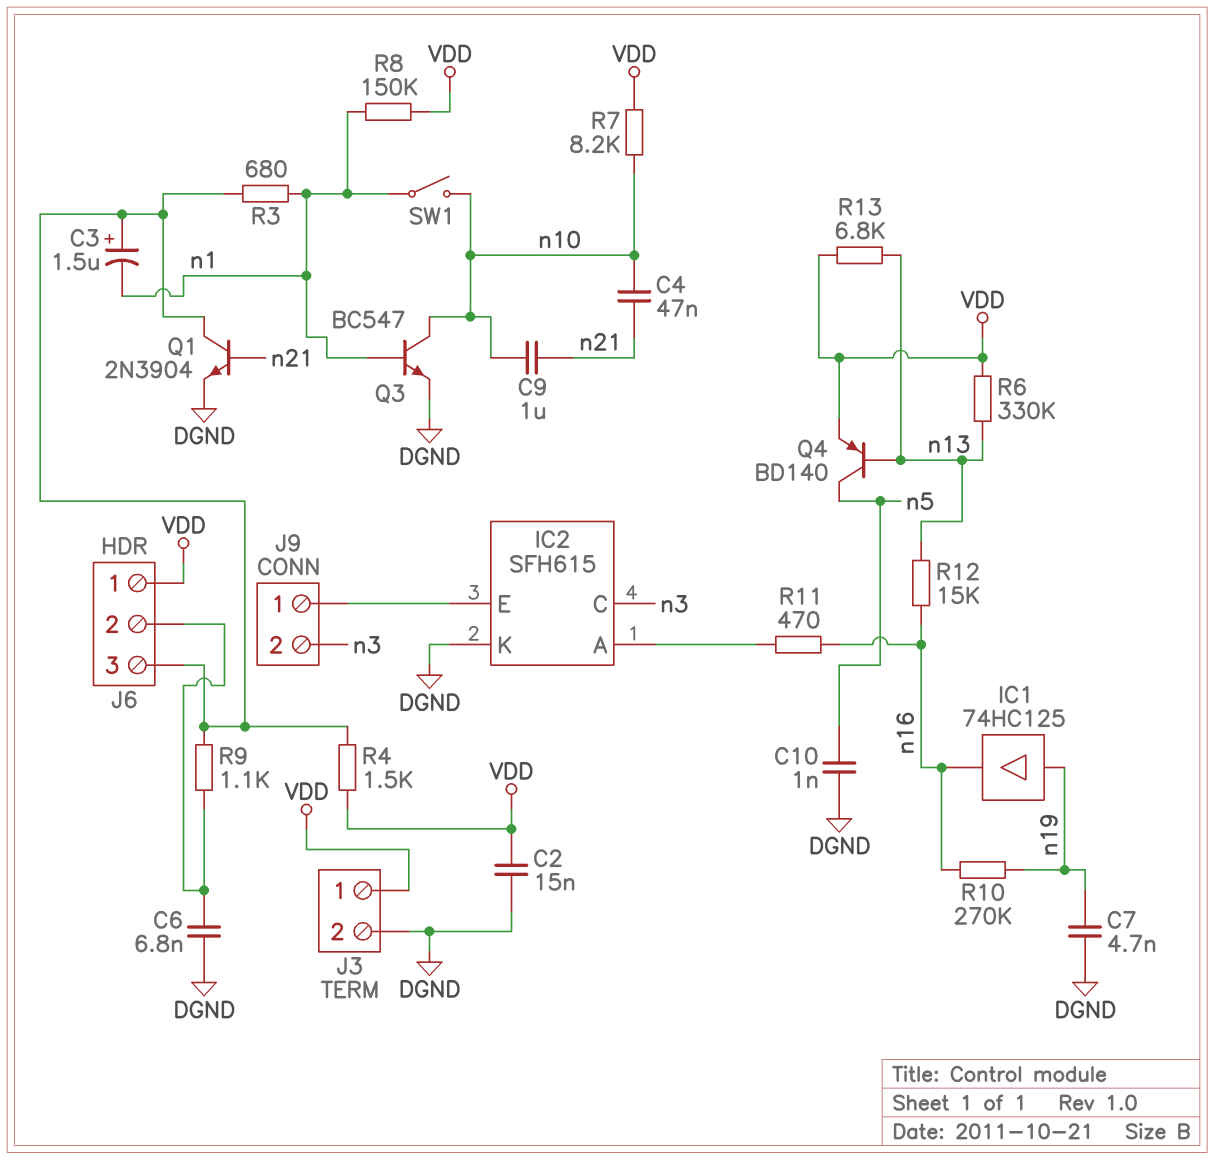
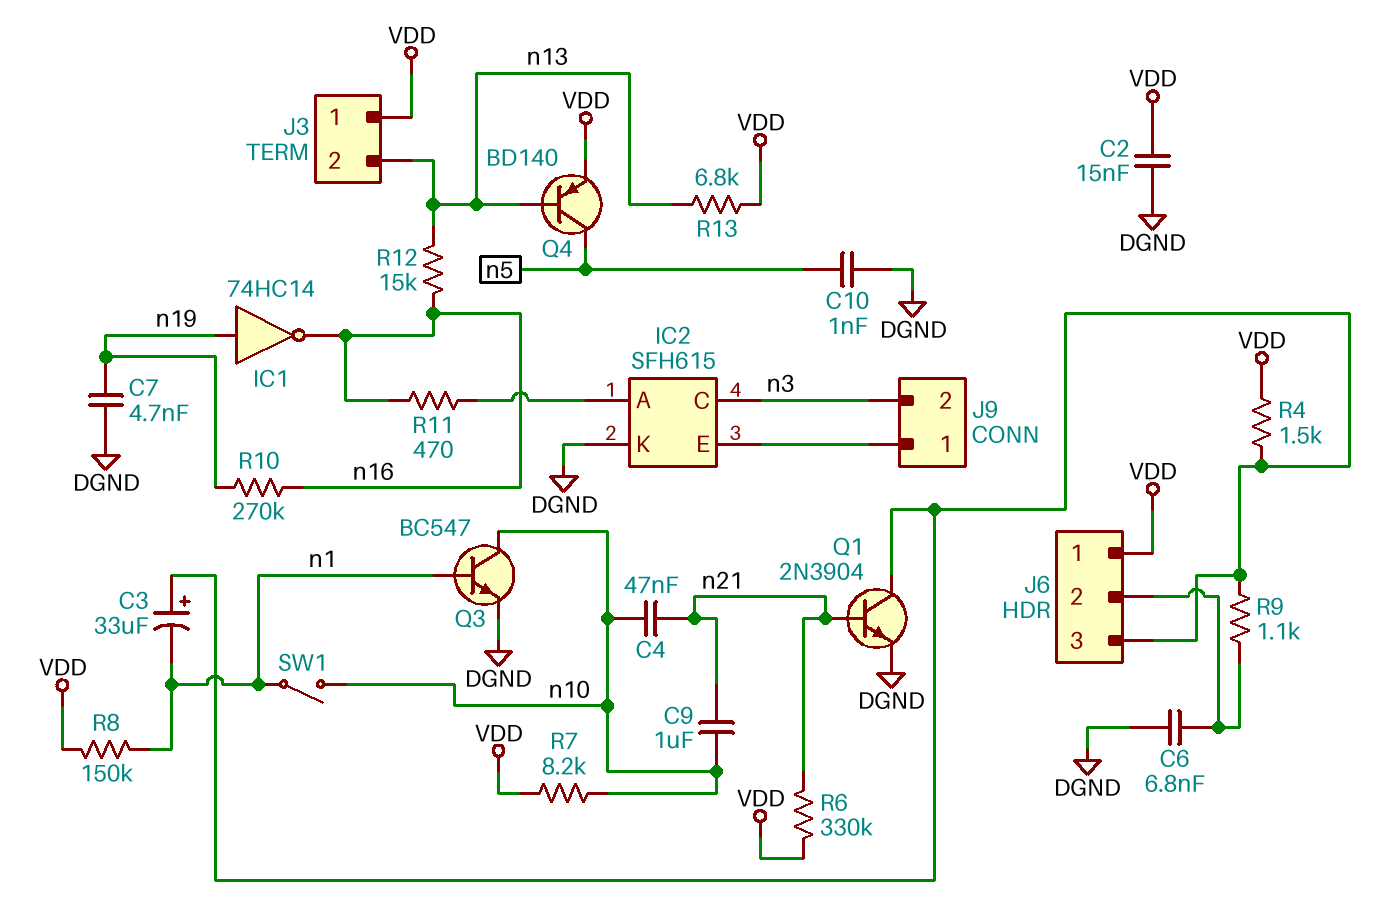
C3: 1.5uF (plus J6/3, minus n1) -> 33uF (plus J6/3, minus n1)
IC1: buffer 74HC125 (in n19, out n16) -> NOT 74HC14 (in n19, out n16)
J3 pin 2: DGND -> n13
R3: 680 (J6/3, n1) -> none
R6: 330k (VDD, n13) -> 330k (VDD, n21)

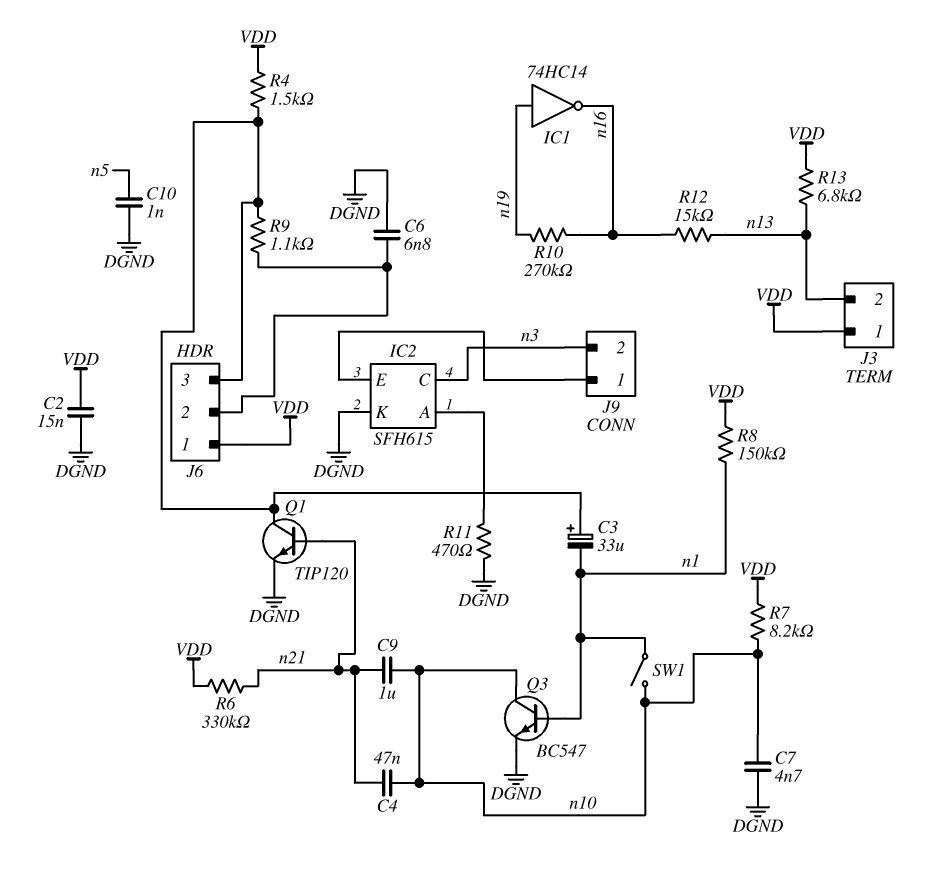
C7: 4.7nF (DGND, n19) -> 4.7nF (DGND, n10)
Q1: NPN 2N3904 (B n21, C J6/3, E DGND) -> NPN TIP120 (B n21, C J6/3, E DGND)
Q4: PNP BD140 (B n13, C n5, E VDD) -> none
R11: 470 (IC2/A, n16) -> 470 (DGND, IC2/A)

